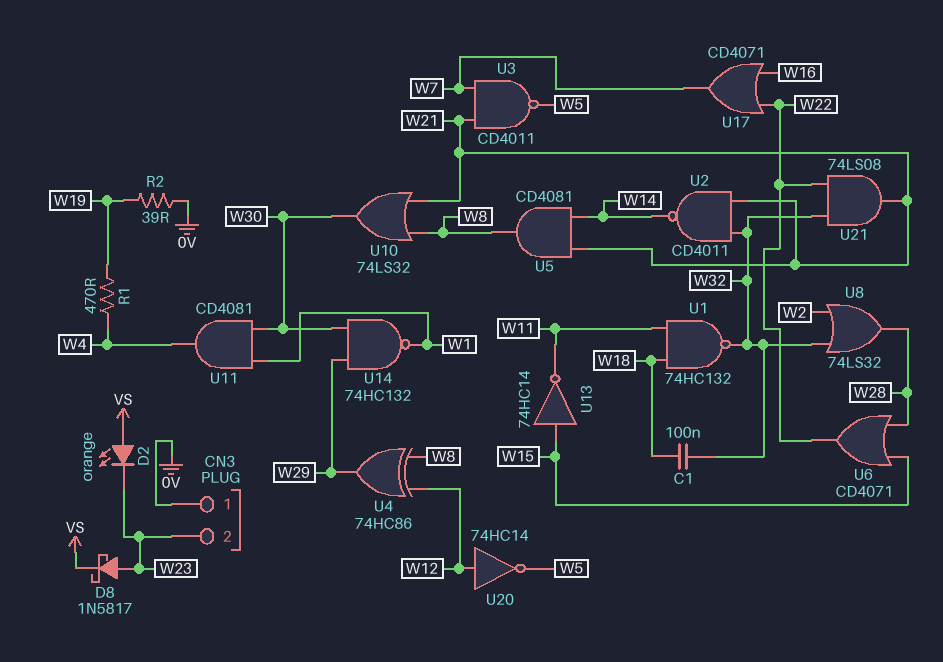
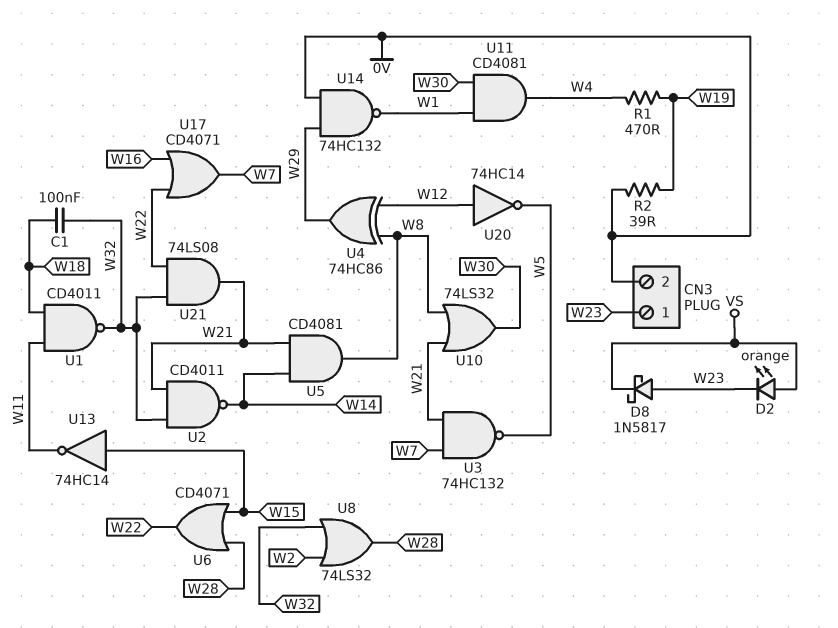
CN3 pin 1: 0V -> W23
CN3 pin 2: W23 -> 0V
U1: NAND 74HC132 (in W11, in W18, out W32) -> NAND CD4011 (in W11, in W18, out W32)
U3: NAND CD4011 (in W7, in W21, out W5) -> NAND 74HC132 (in W7, in W21, out W5)
U14: NAND 74HC132 (in W29, in W30, out W1) -> NAND 74HC132 (in 0V, in W29, out W1)

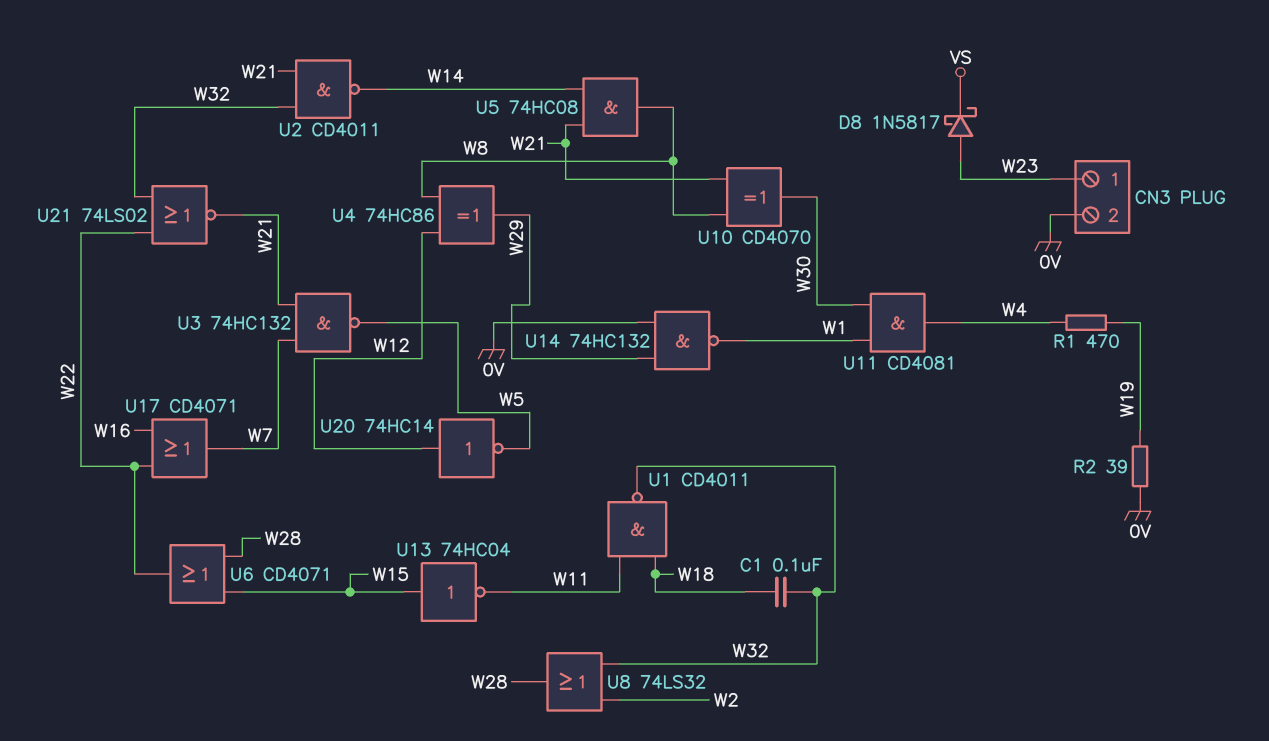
D2: LED orange (A VS, K W23) -> none
U5: AND CD4081 (in W14, in W21, out W8) -> AND 74HC08 (in W14, in W21, out W8)
U10: OR 74LS32 (in W8, in W21, out W30) -> XOR CD4070 (in W8, in W21, out W30)
U13: NOT 74HC14 (in W15, out W11) -> NOT 74HC04 (in W15, out W11)
U21: AND 74LS08 (in W22, in W32, out W21) -> NOR 74LS02 (in W22, in W32, out W21)

